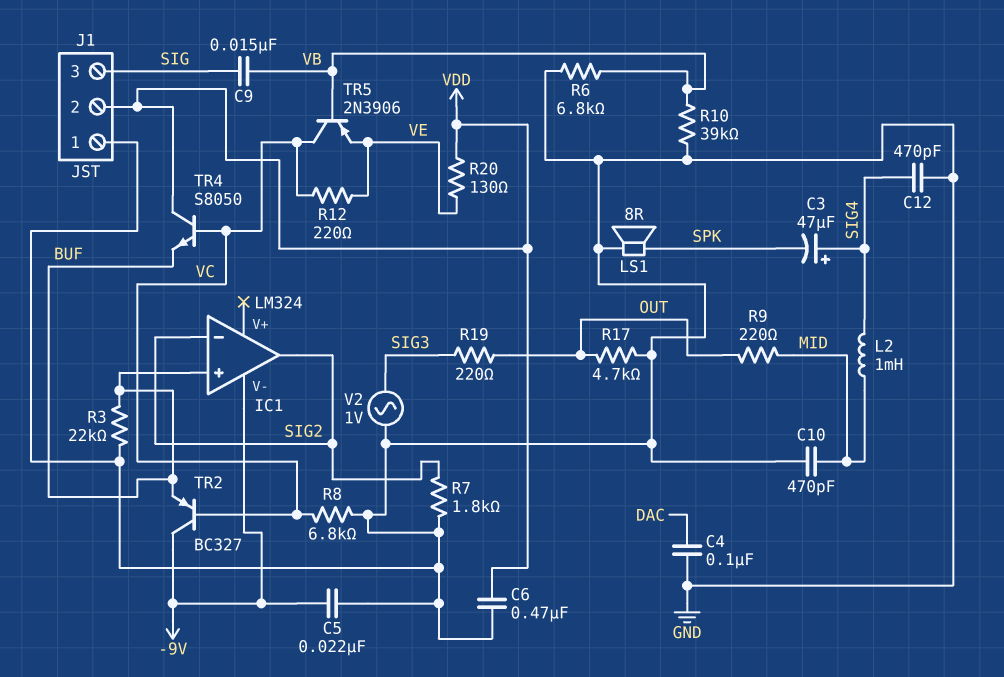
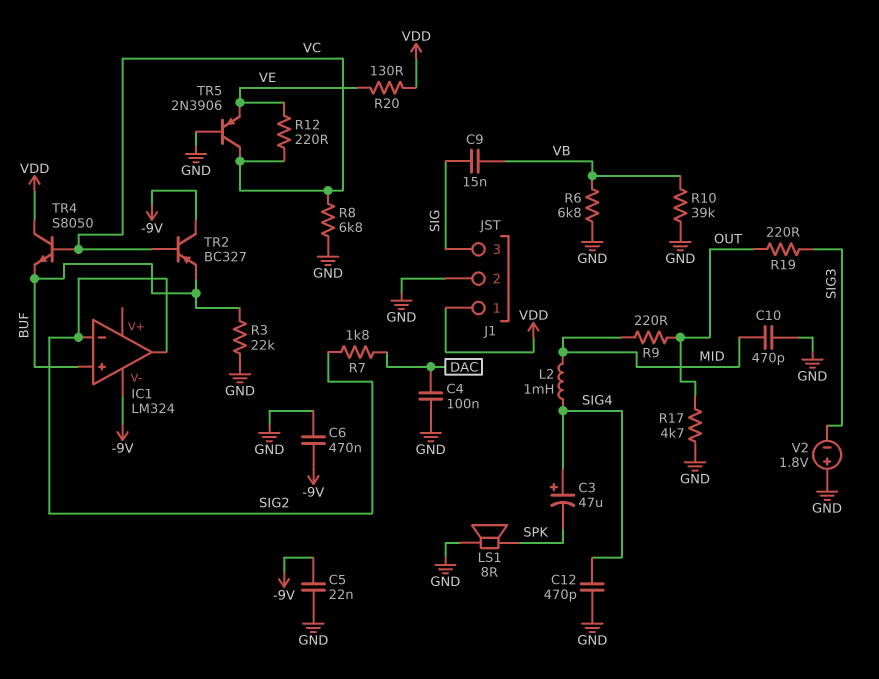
C6: 470nF (GND, VDD) -> 470nF (-9V, GND)
J1 pin 1: GND -> VDD
J1 pin 2: VDD -> GND
R7: 1.8k (GND, SIG2) -> 1.8k (DAC, SIG2)
TR5: PNP 2N3906 (B VB, C VC, E VE) -> PNP 2N3906 (B GND, C VC, E VE)
V2: AC 1V (GND, SIG3) -> 1.8V (plus GND, minus SIG3)

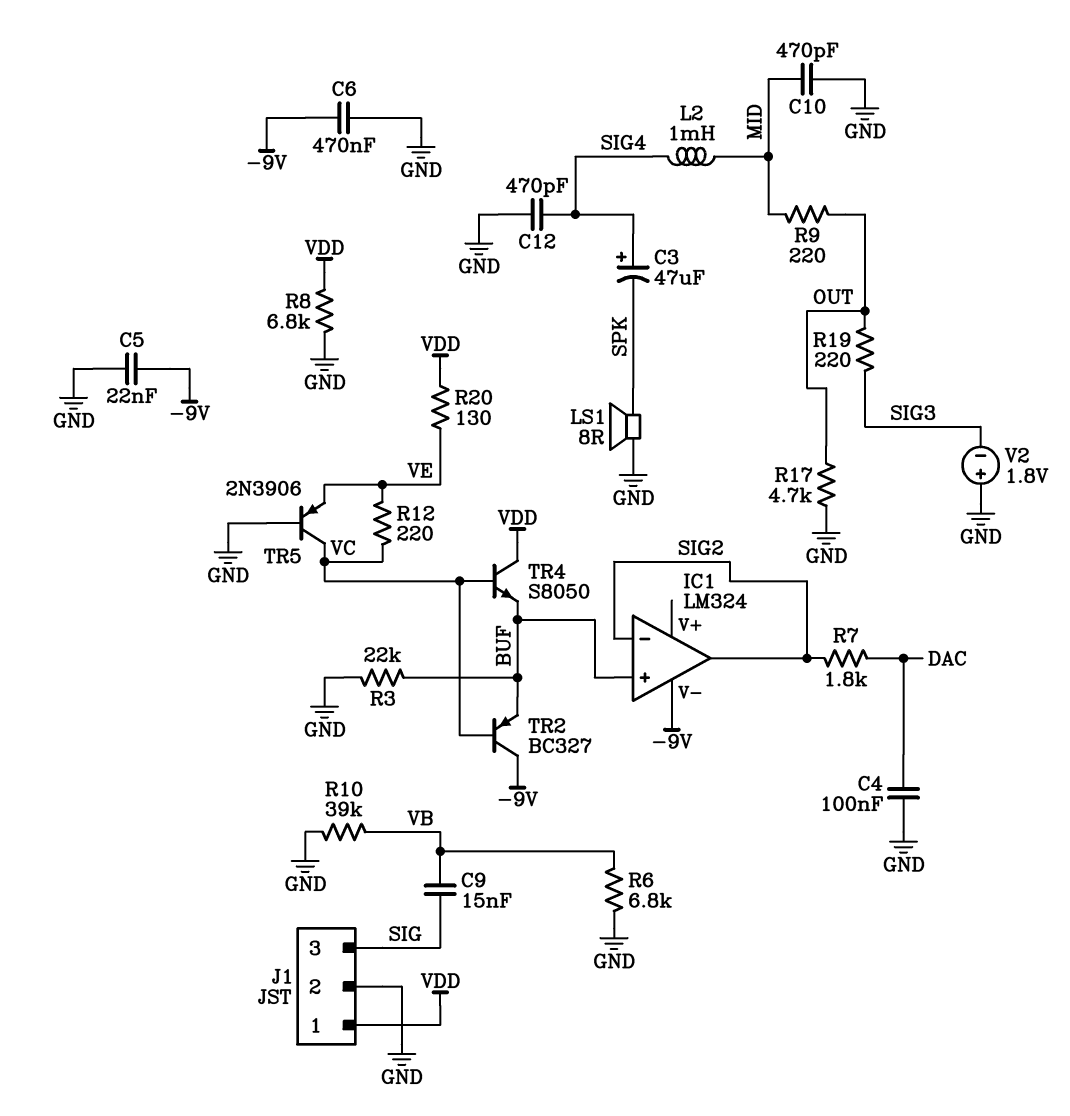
R8: 6.8k (GND, VC) -> 6.8k (GND, VDD)

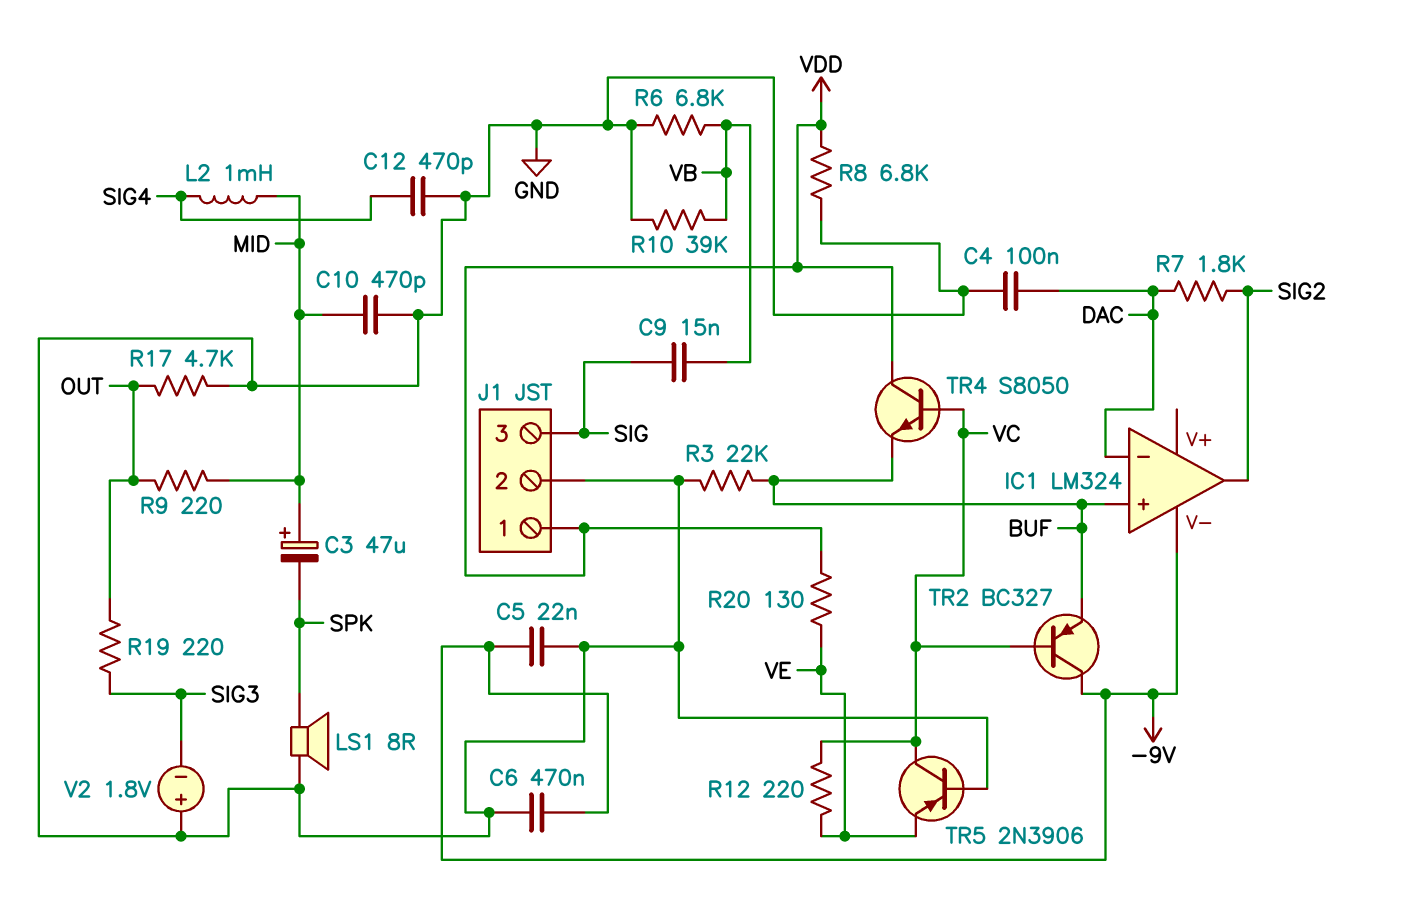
C3: 47uF (plus SIG4, minus SPK) -> 47uF (plus MID, minus SPK)
IC1 pin in-: SIG2 -> DAC

